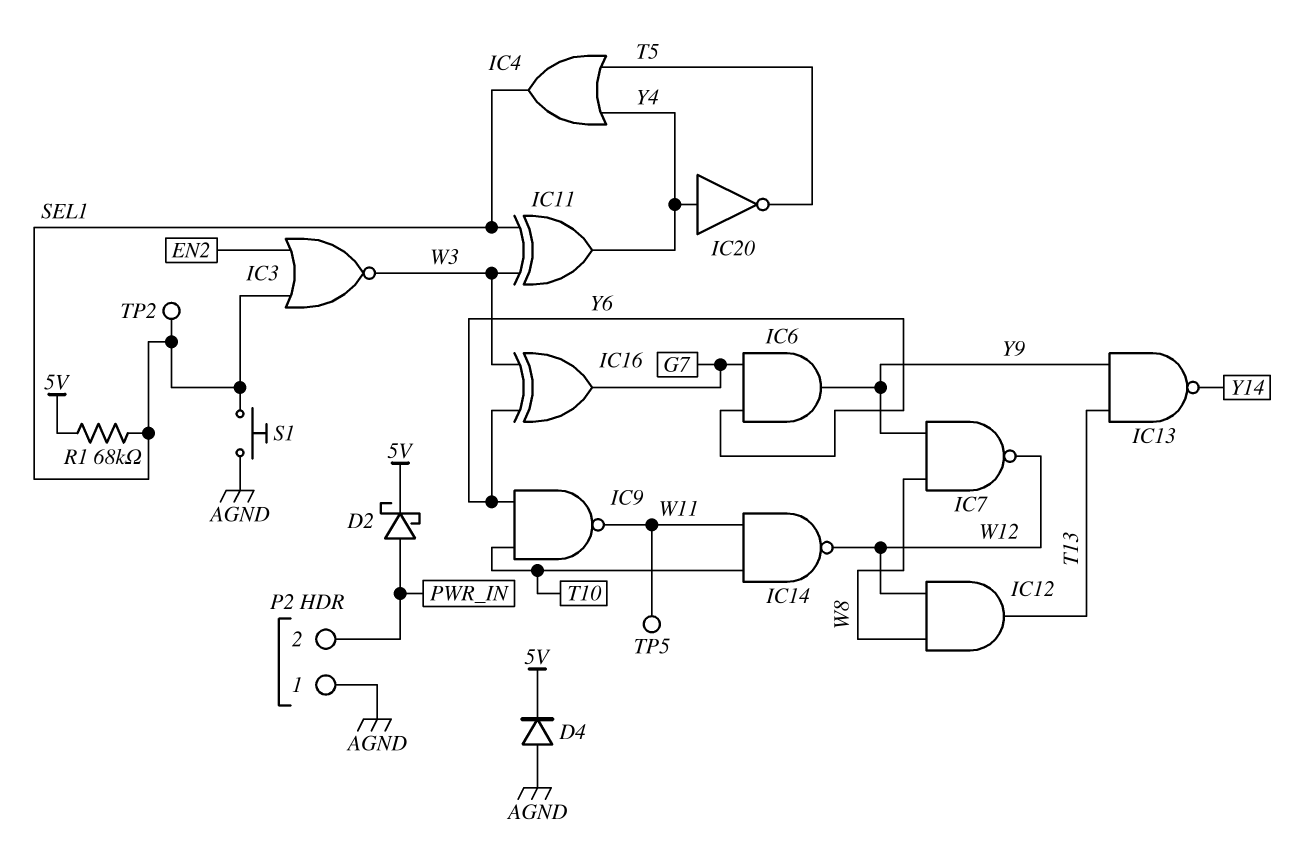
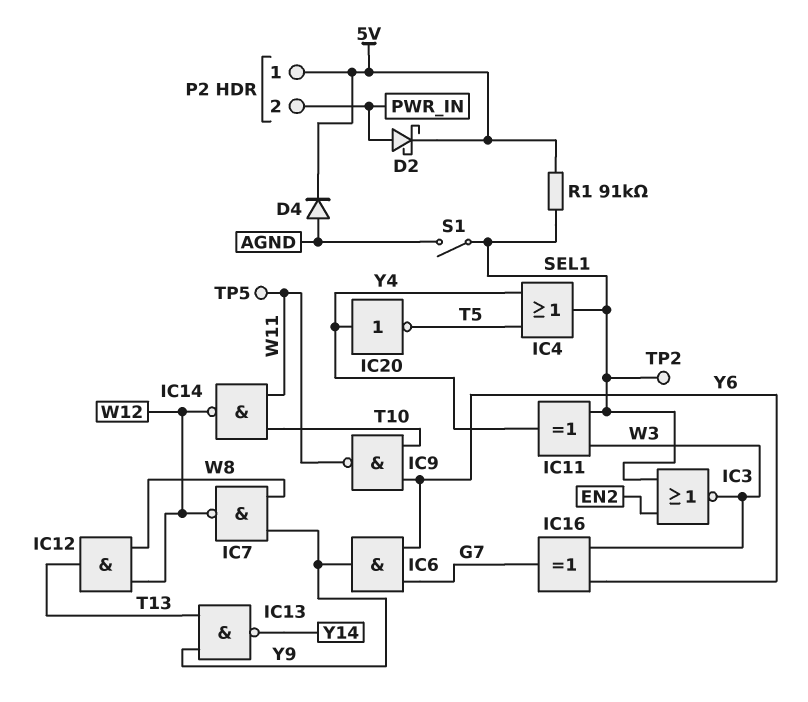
P2 pin 1: AGND -> 5V
R1: 68k (5V, SEL1) -> 91k (5V, SEL1)
S1: button (AGND, SEL1) -> switch (AGND, SEL1)

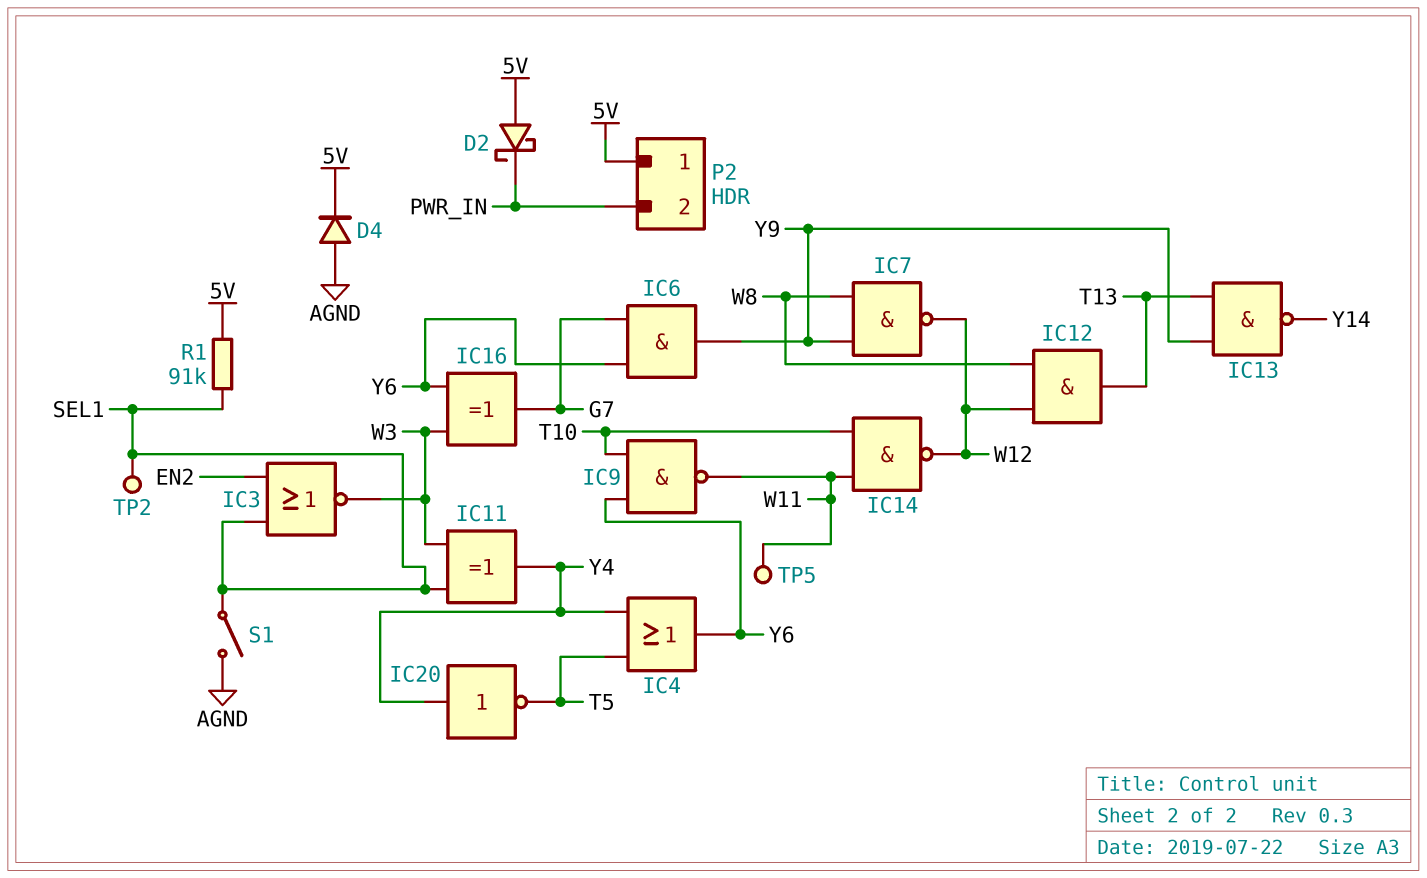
D2: schottky (A PWR_IN, K 5V) -> schottky (A 5V, K PWR_IN)
IC4: OR (in T5, in Y4, out SEL1) -> OR (in T5, in Y4, out Y6)

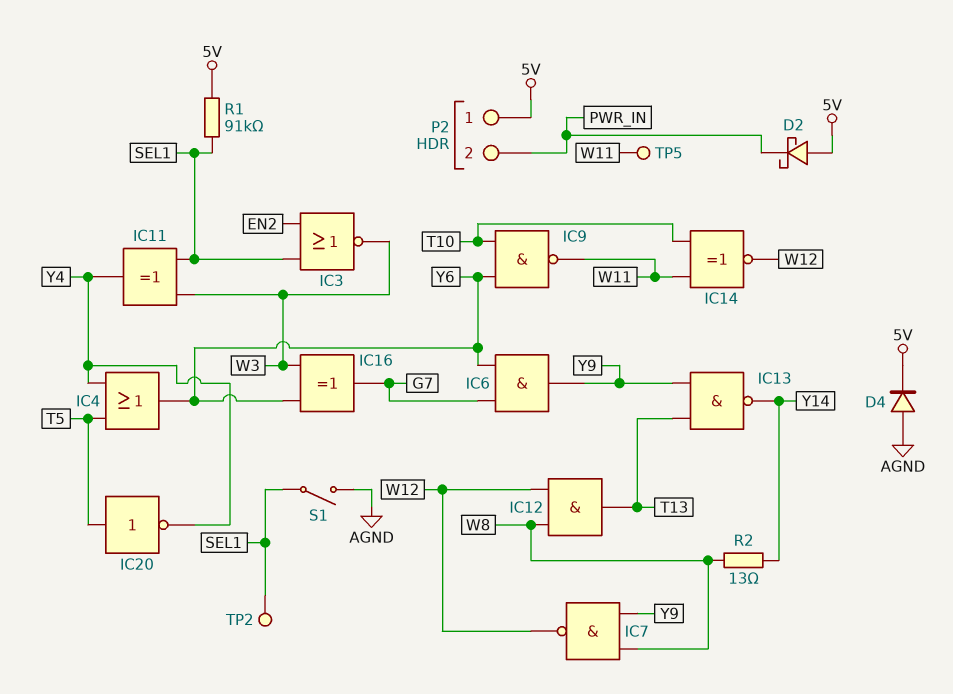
IC14: NAND (in T10, in W11, out W12) -> XNOR (in T10, in W11, out W12)
IC20: NOT (in Y4, out T5) -> NOT (in T5, out Y4)
R2: none -> 13 (W8, Y14)

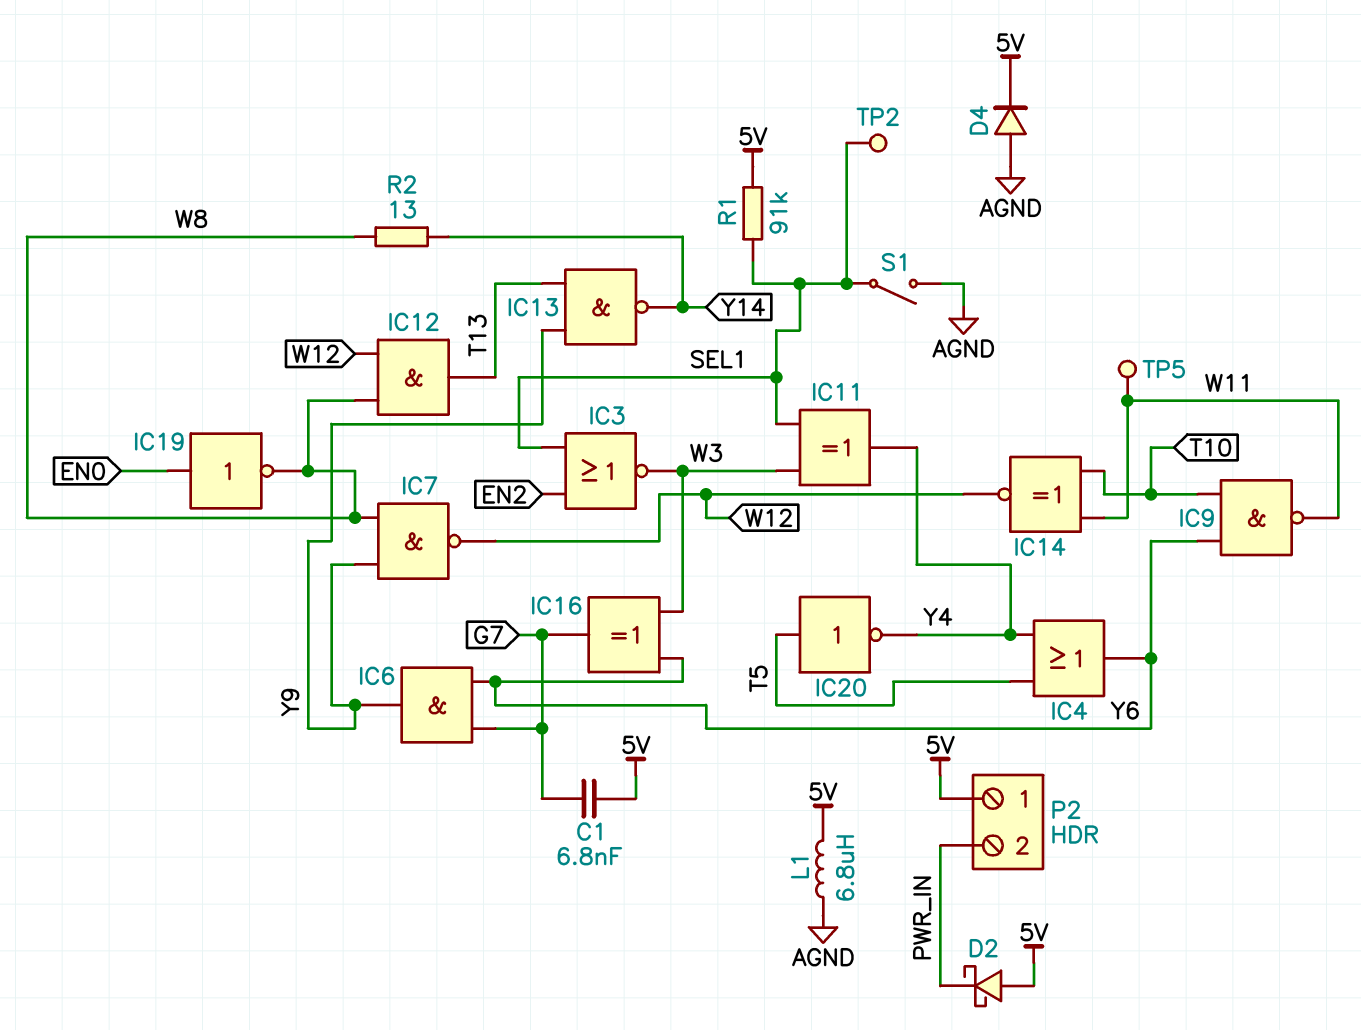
C1: none -> 6.8nF (5V, G7)
IC19: none -> NOT (in EN0, out W8)
L1: none -> 6.8uH (5V, AGND)

